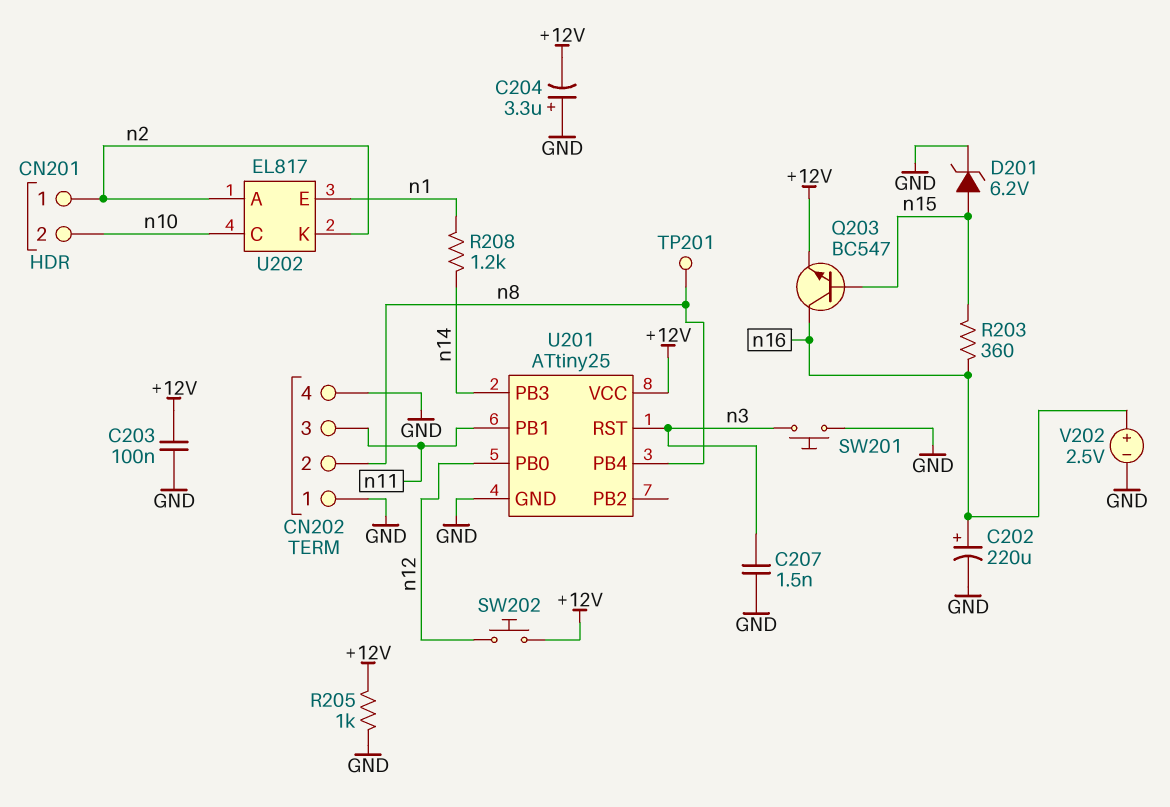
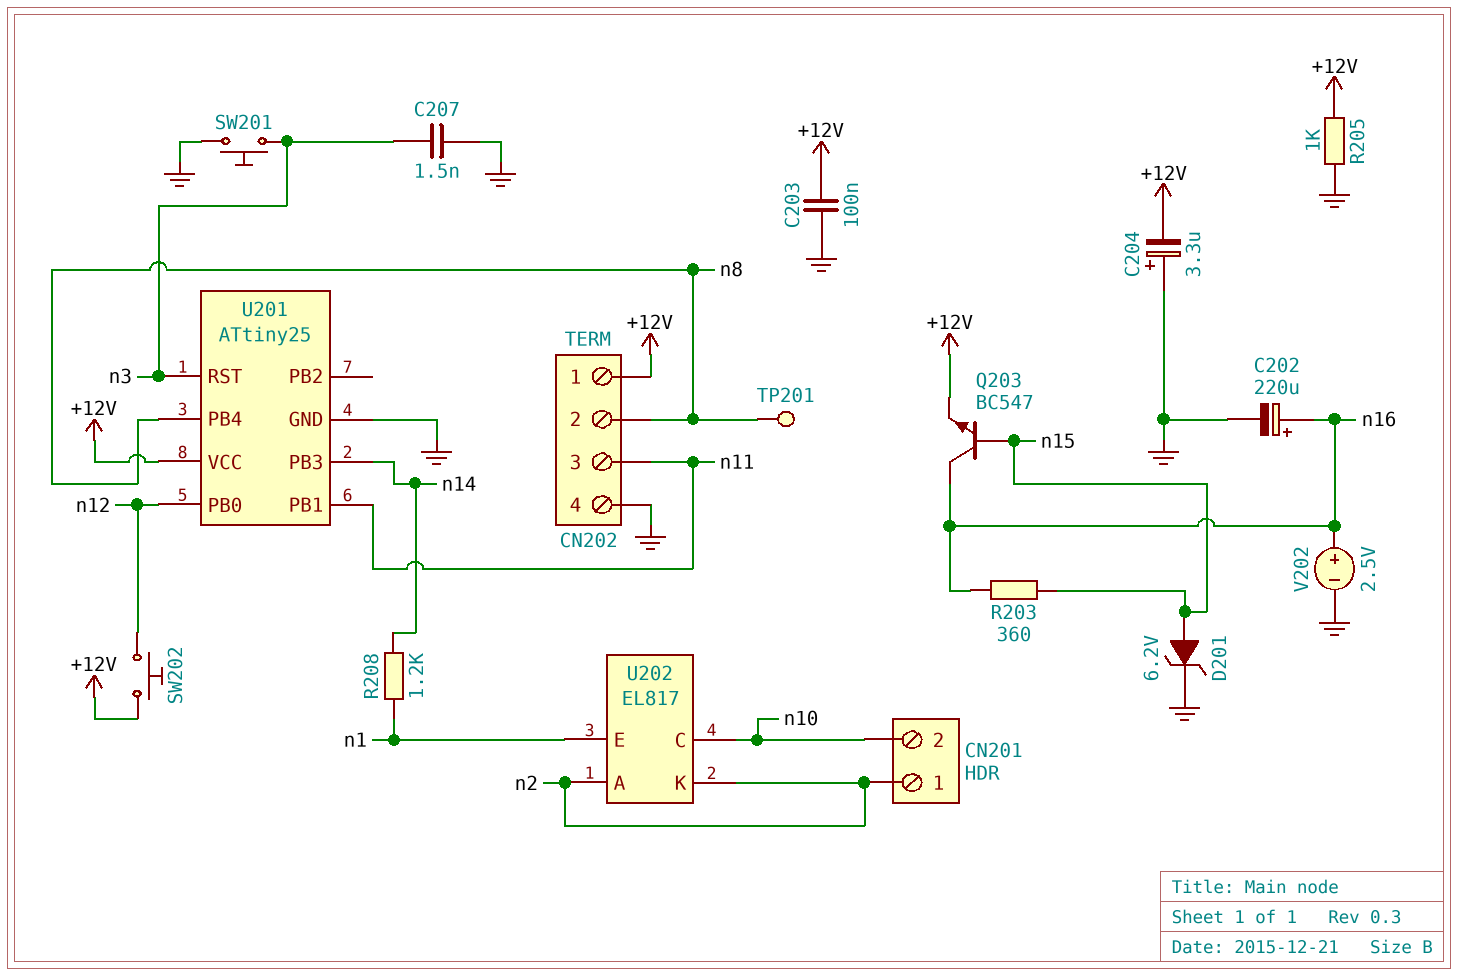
CN202 pin 1: GND -> +12V

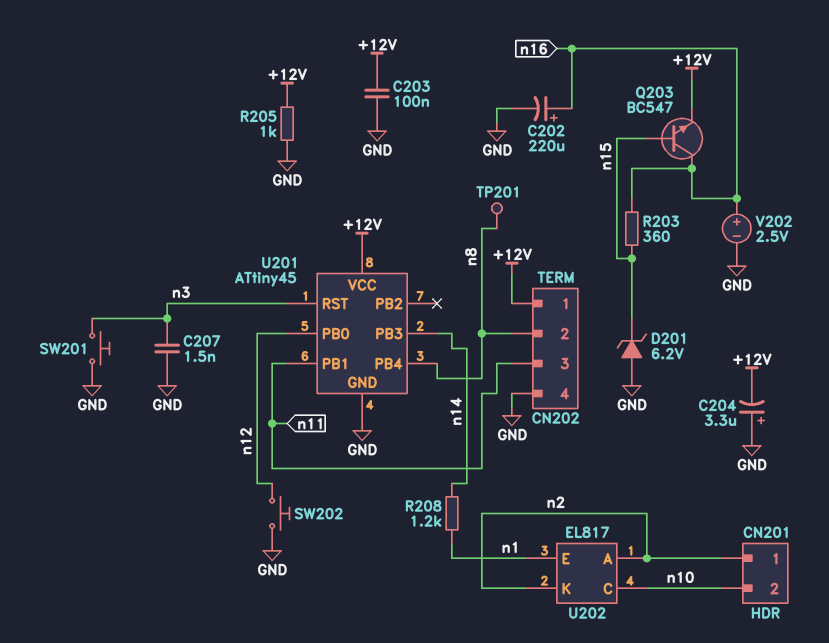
D201: zener 6.2V (A n15, K GND) -> zener 6.2V (A GND, K n15)
SW202: button (+12V, n12) -> button (GND, n12)
U201: ATtiny25 -> ATtiny45

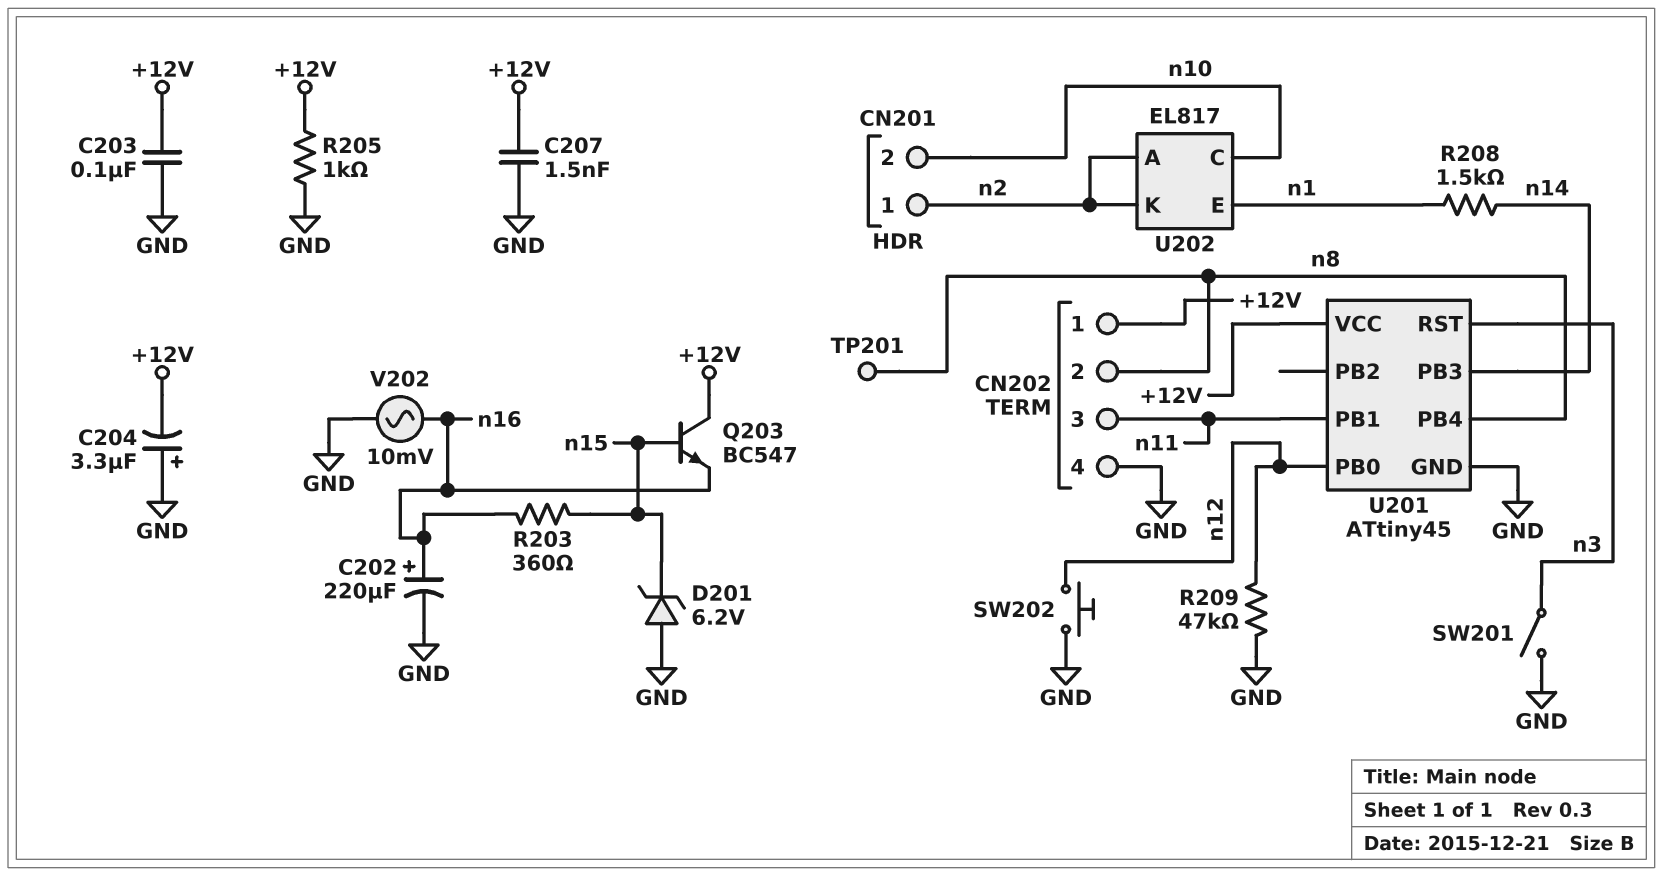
C207: 1.5nF (GND, n3) -> 1.5nF (+12V, GND)
Q203: NPN BC547 (B n15, C n16, E +12V) -> NPN BC547 (B n15, C +12V, E n16)
R208: 1.2k (n1, n14) -> 1.5k (n1, n14)
R209: none -> 47k (GND, n12)
SW201: button (GND, n3) -> switch (GND, n3)
V202: 2.5V (plus n16, minus GND) -> AC 10mV (GND, n16)

